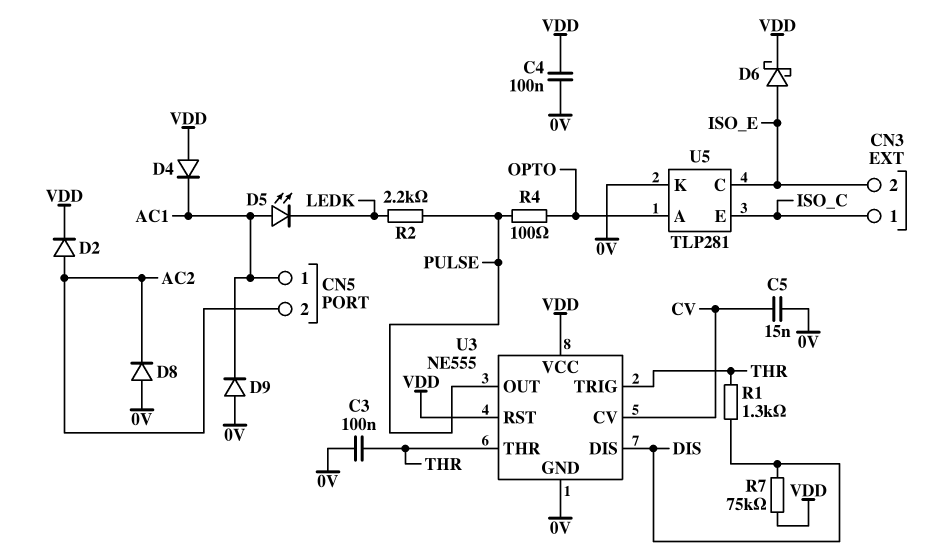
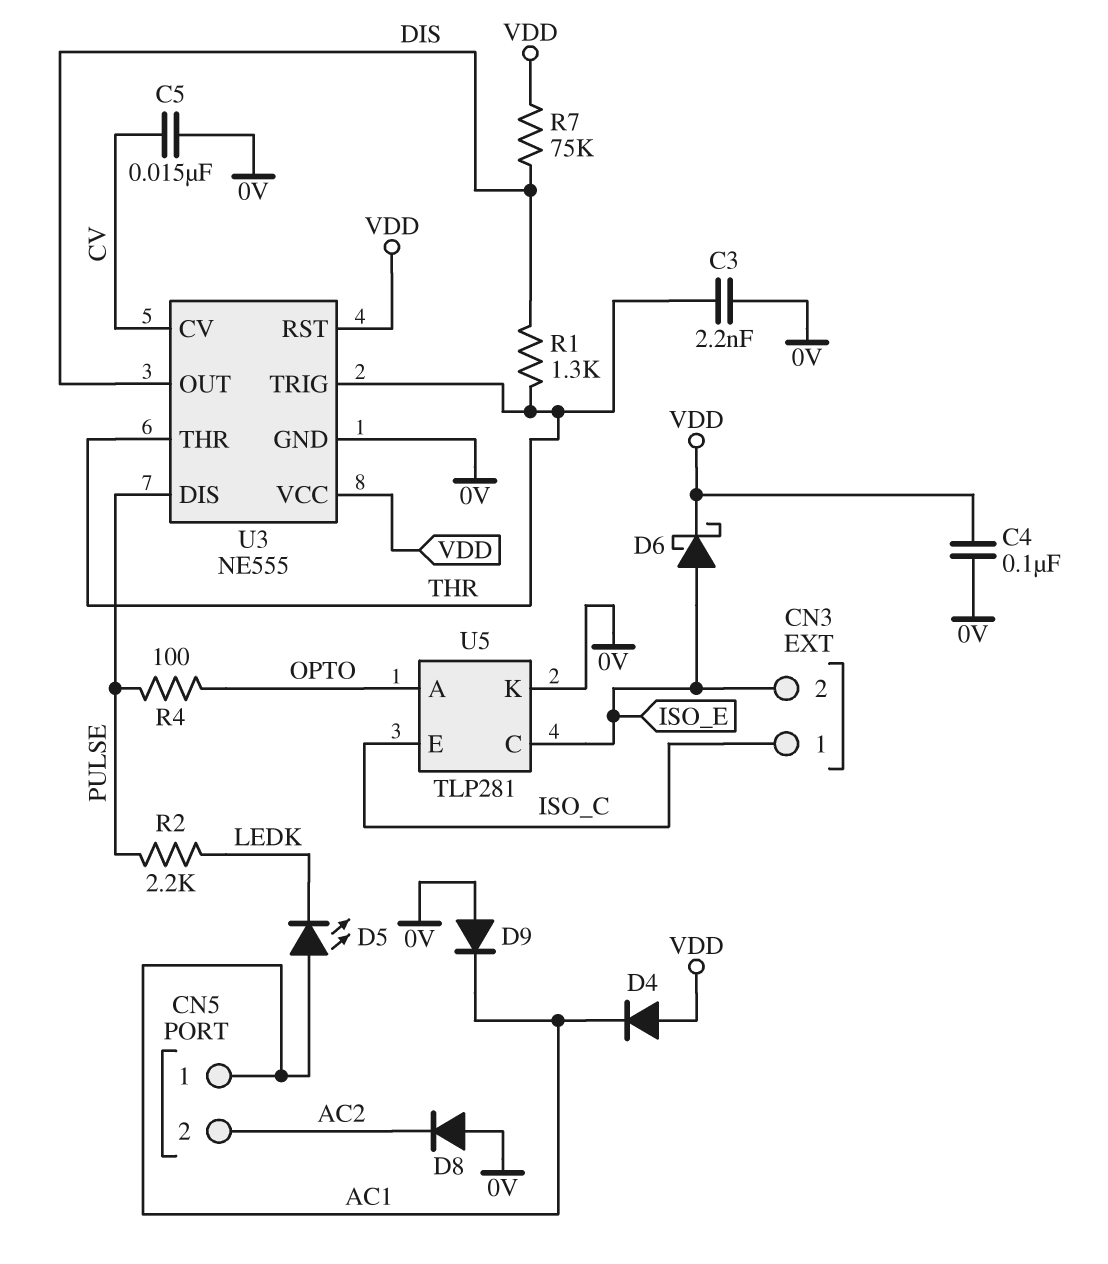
C3: 100nF (0V, THR) -> 2.2nF (0V, THR)
D2: diode (A AC2, K VDD) -> none
U3 pin DIS: DIS -> PULSE
U3 pin OUT: PULSE -> DIS

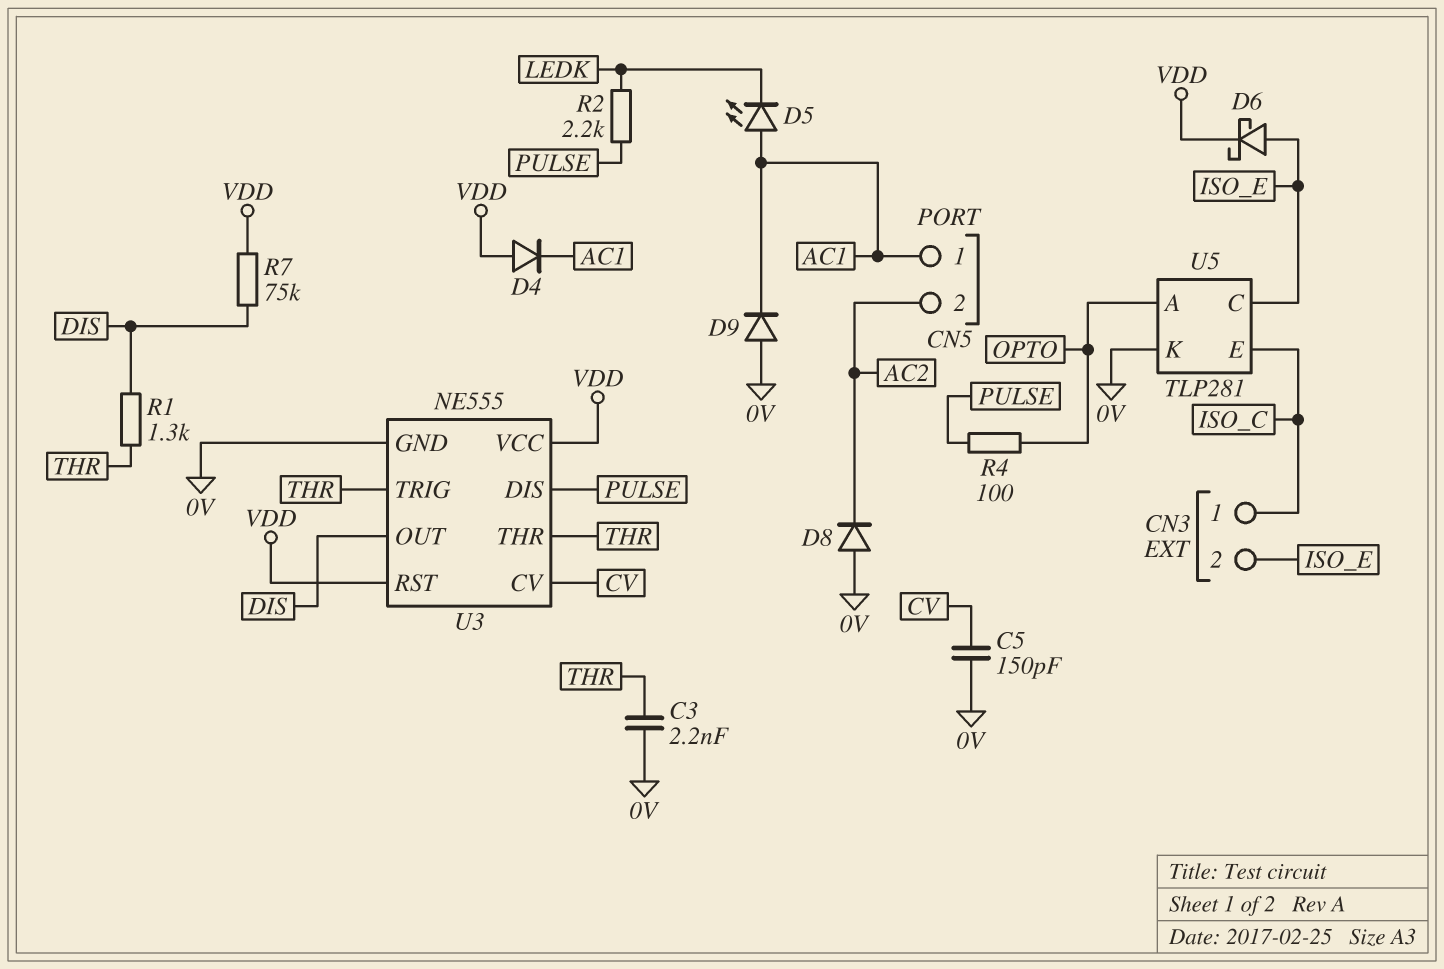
C4: 100nF (0V, VDD) -> none
C5: 15nF (0V, CV) -> 150pF (0V, CV)

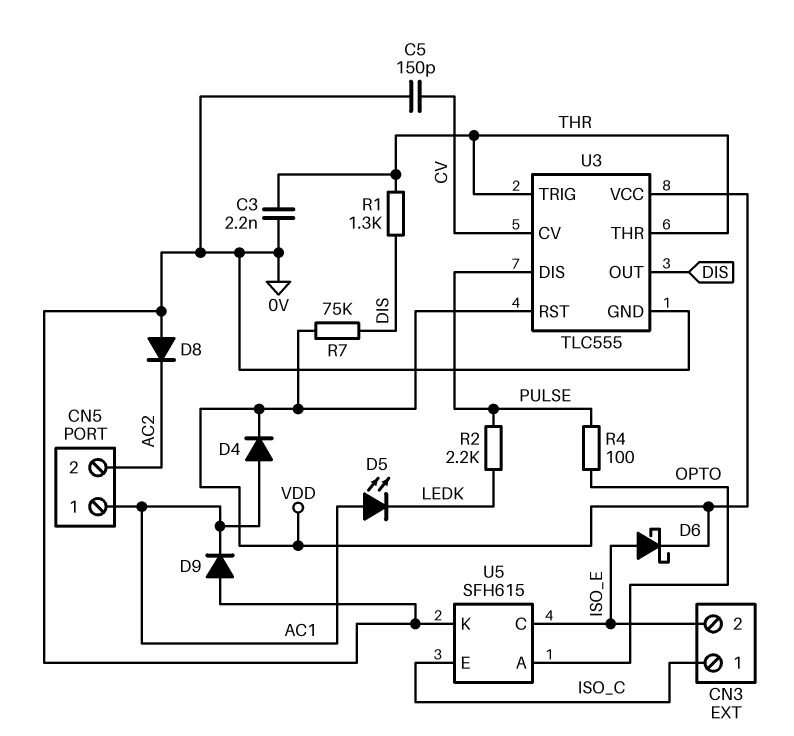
D4: diode (A VDD, K AC1) -> diode (A AC1, K VDD)
U3: NE555 -> TLC555
U5: TLP281 -> SFH615

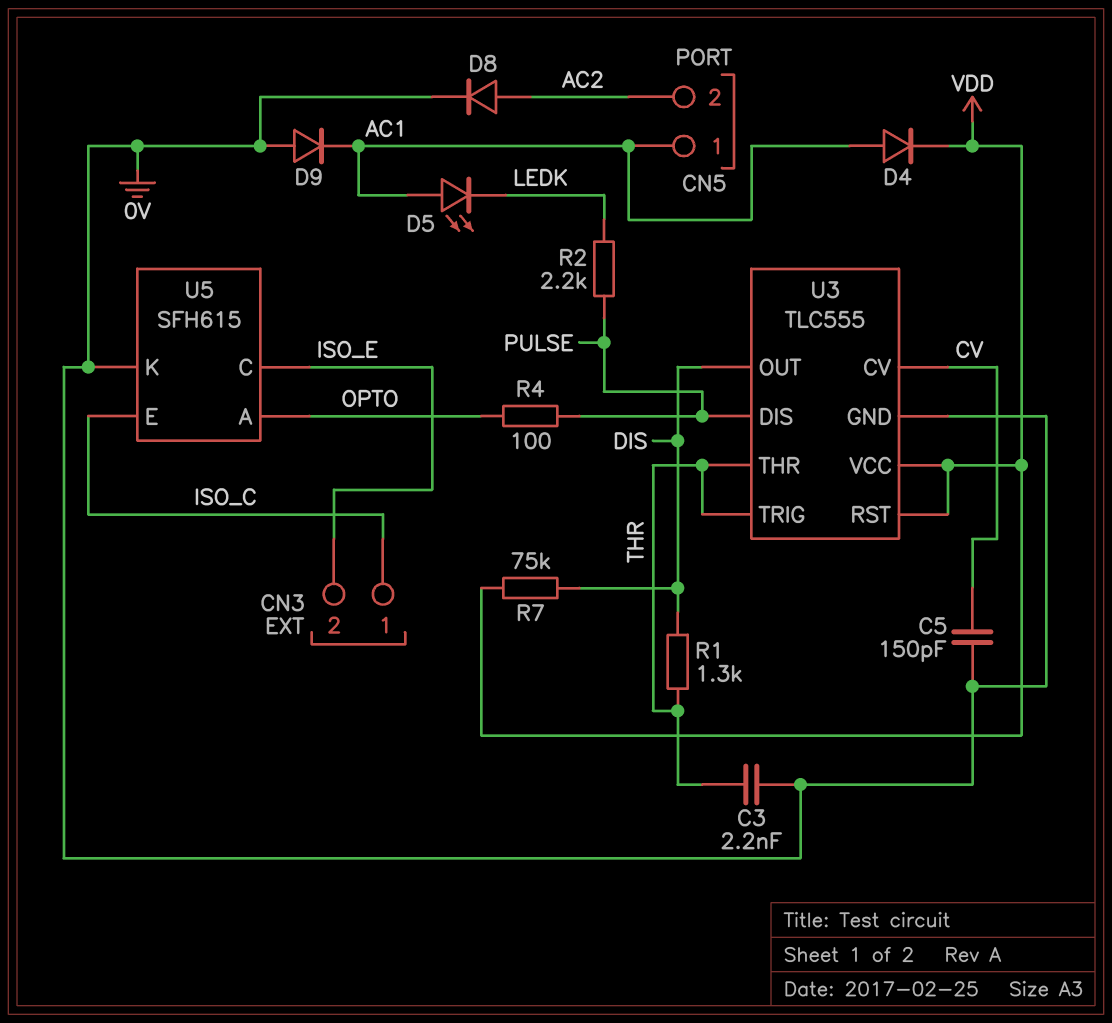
D6: schottky (A ISO_E, K VDD) -> none
D8: diode (A 0V, K AC2) -> diode (A AC2, K 0V)

